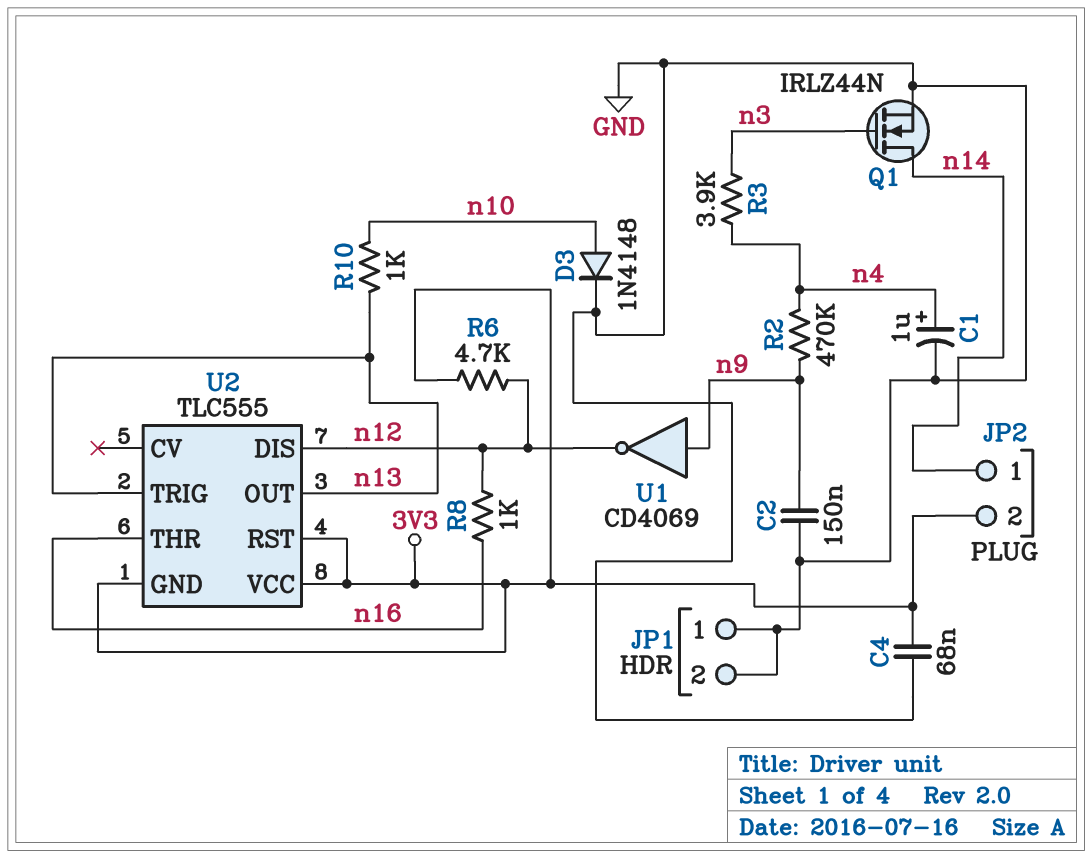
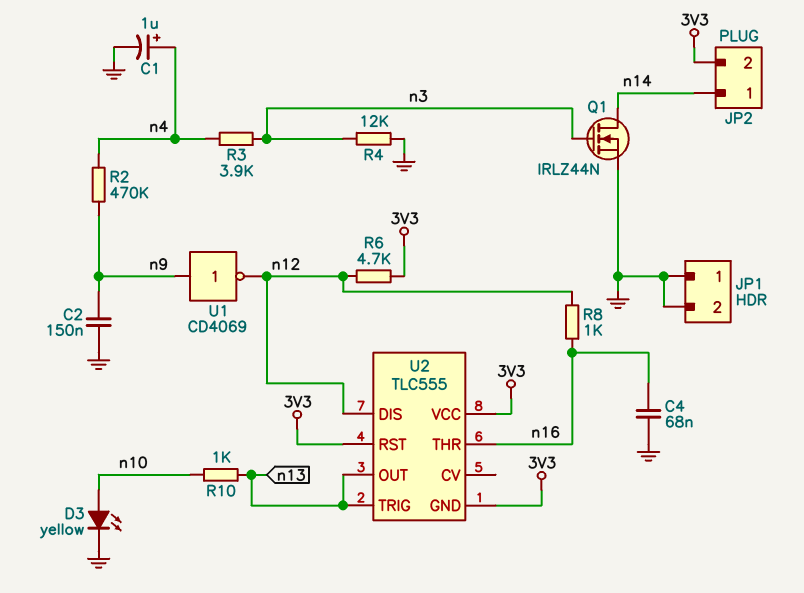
C4: 68nF (3V3, GND) -> 68nF (GND, n16)
D3: diode 1N4148 (A n10, K GND) -> LED yellow (A n10, K GND)
R4: none -> 12k (GND, n3)

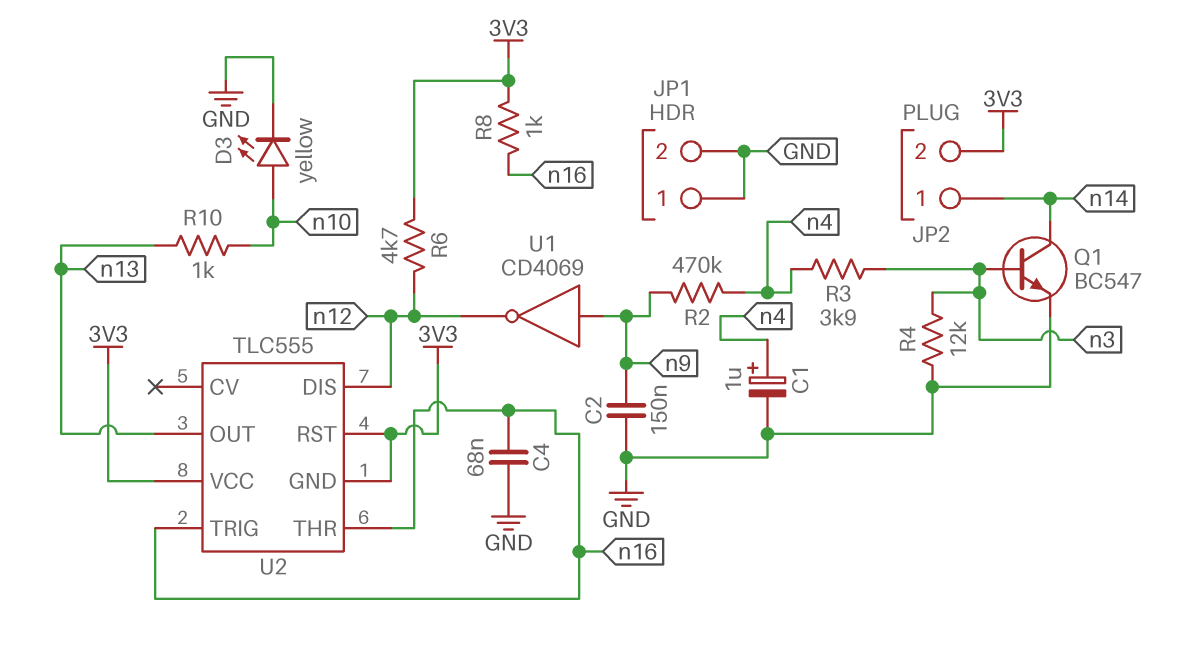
Q1: NMOS IRLZ44N (G n3, D n14, S GND) -> NPN BC547 (B n3, C n14, E GND)
R8: 1k (n12, n16) -> 1k (3V3, n16)
U2 pin TRIG: n13 -> n16

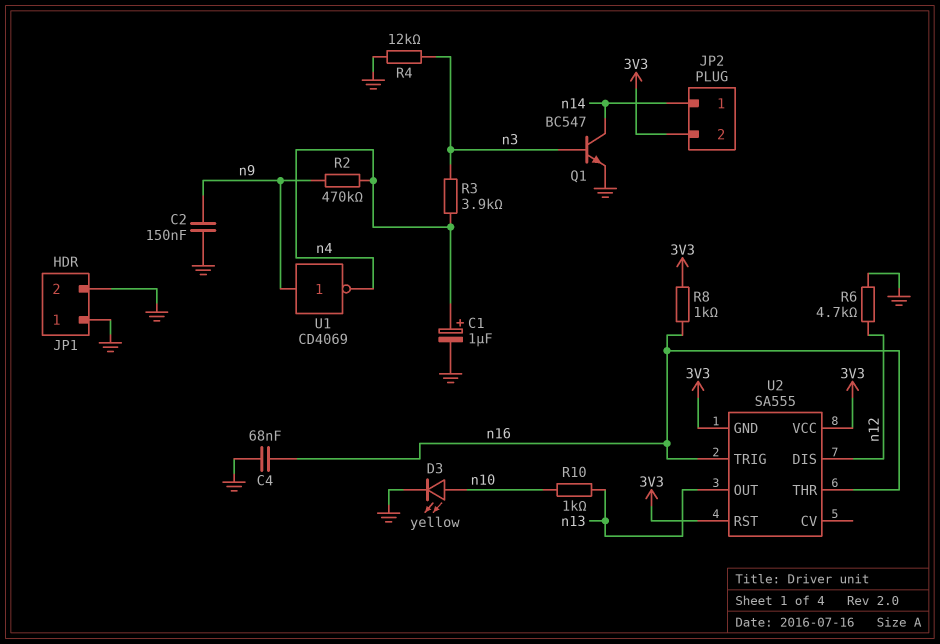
R6: 4.7k (3V3, n12) -> 4.7k (GND, n12)
U1: NOT CD4069 (in n9, out n12) -> NOT CD4069 (in n9, out n4)
U2: TLC555 -> SA555

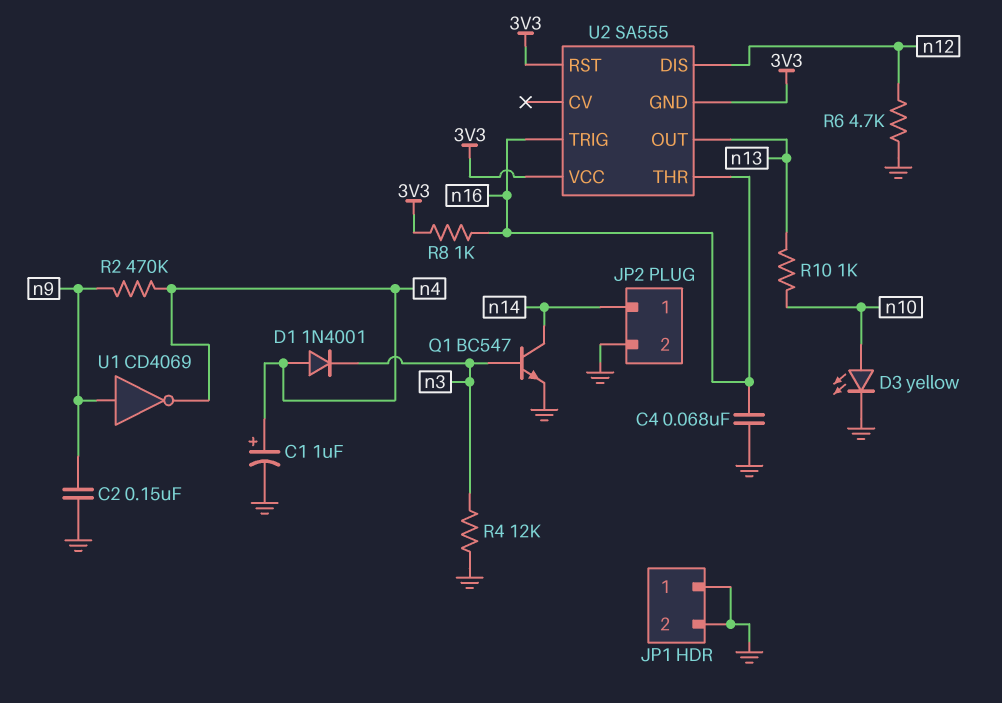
D1: none -> diode 1N4001 (A n4, K n3)
JP2 pin 2: 3V3 -> GND
R3: 3.9k (n3, n4) -> none

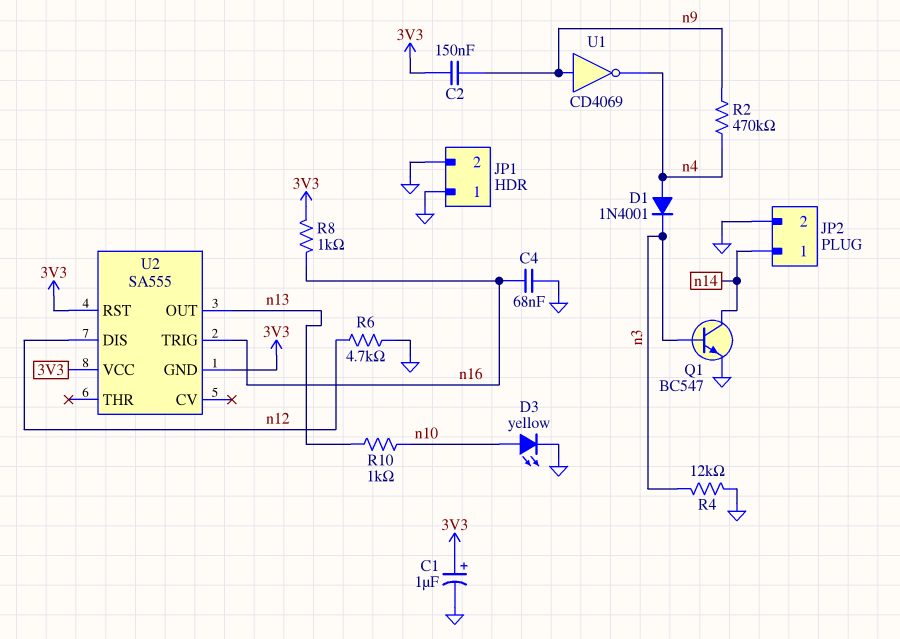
C1: 1uF (plus n4, minus GND) -> 1uF (plus 3V3, minus GND)
C2: 150nF (GND, n9) -> 150nF (3V3, n9)
U2 pin THR: n16 -> none

